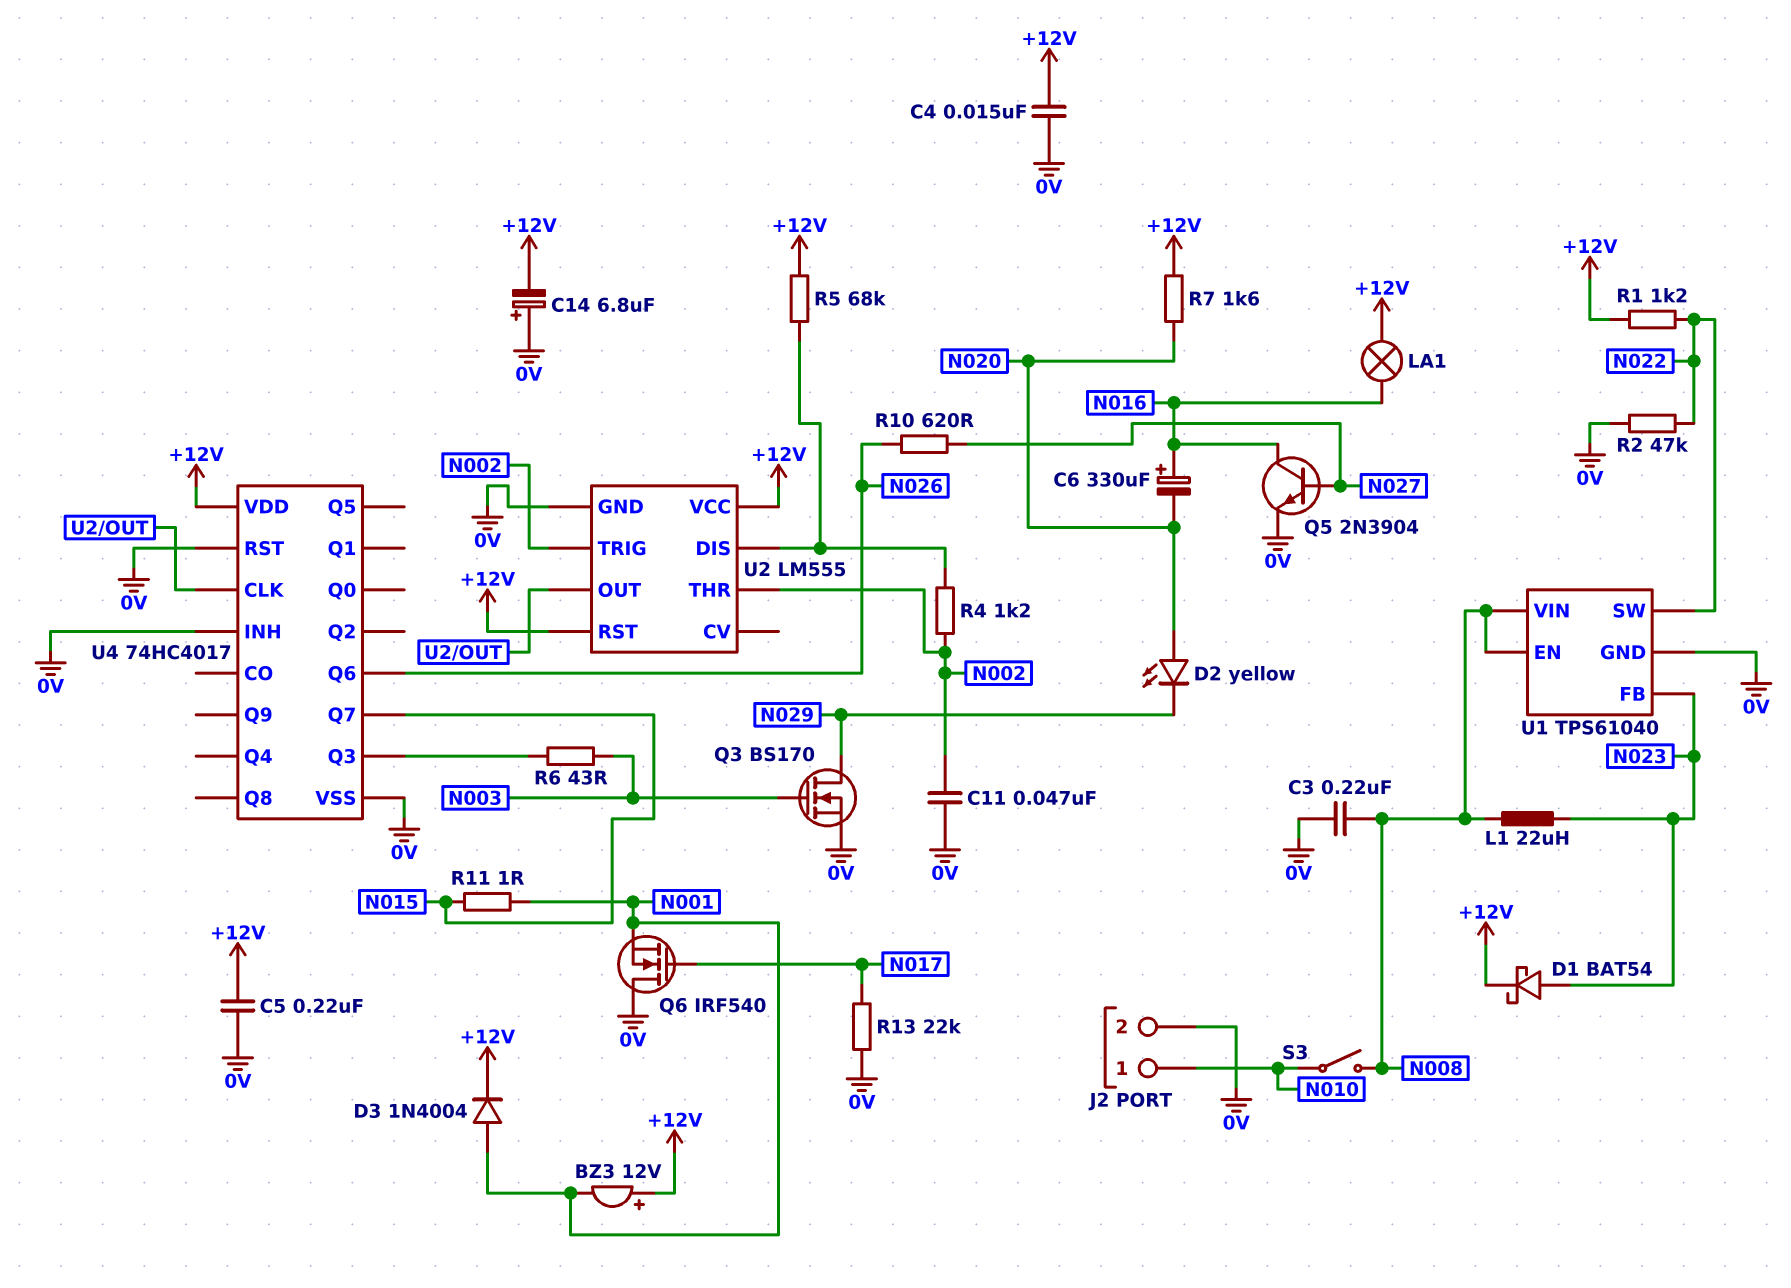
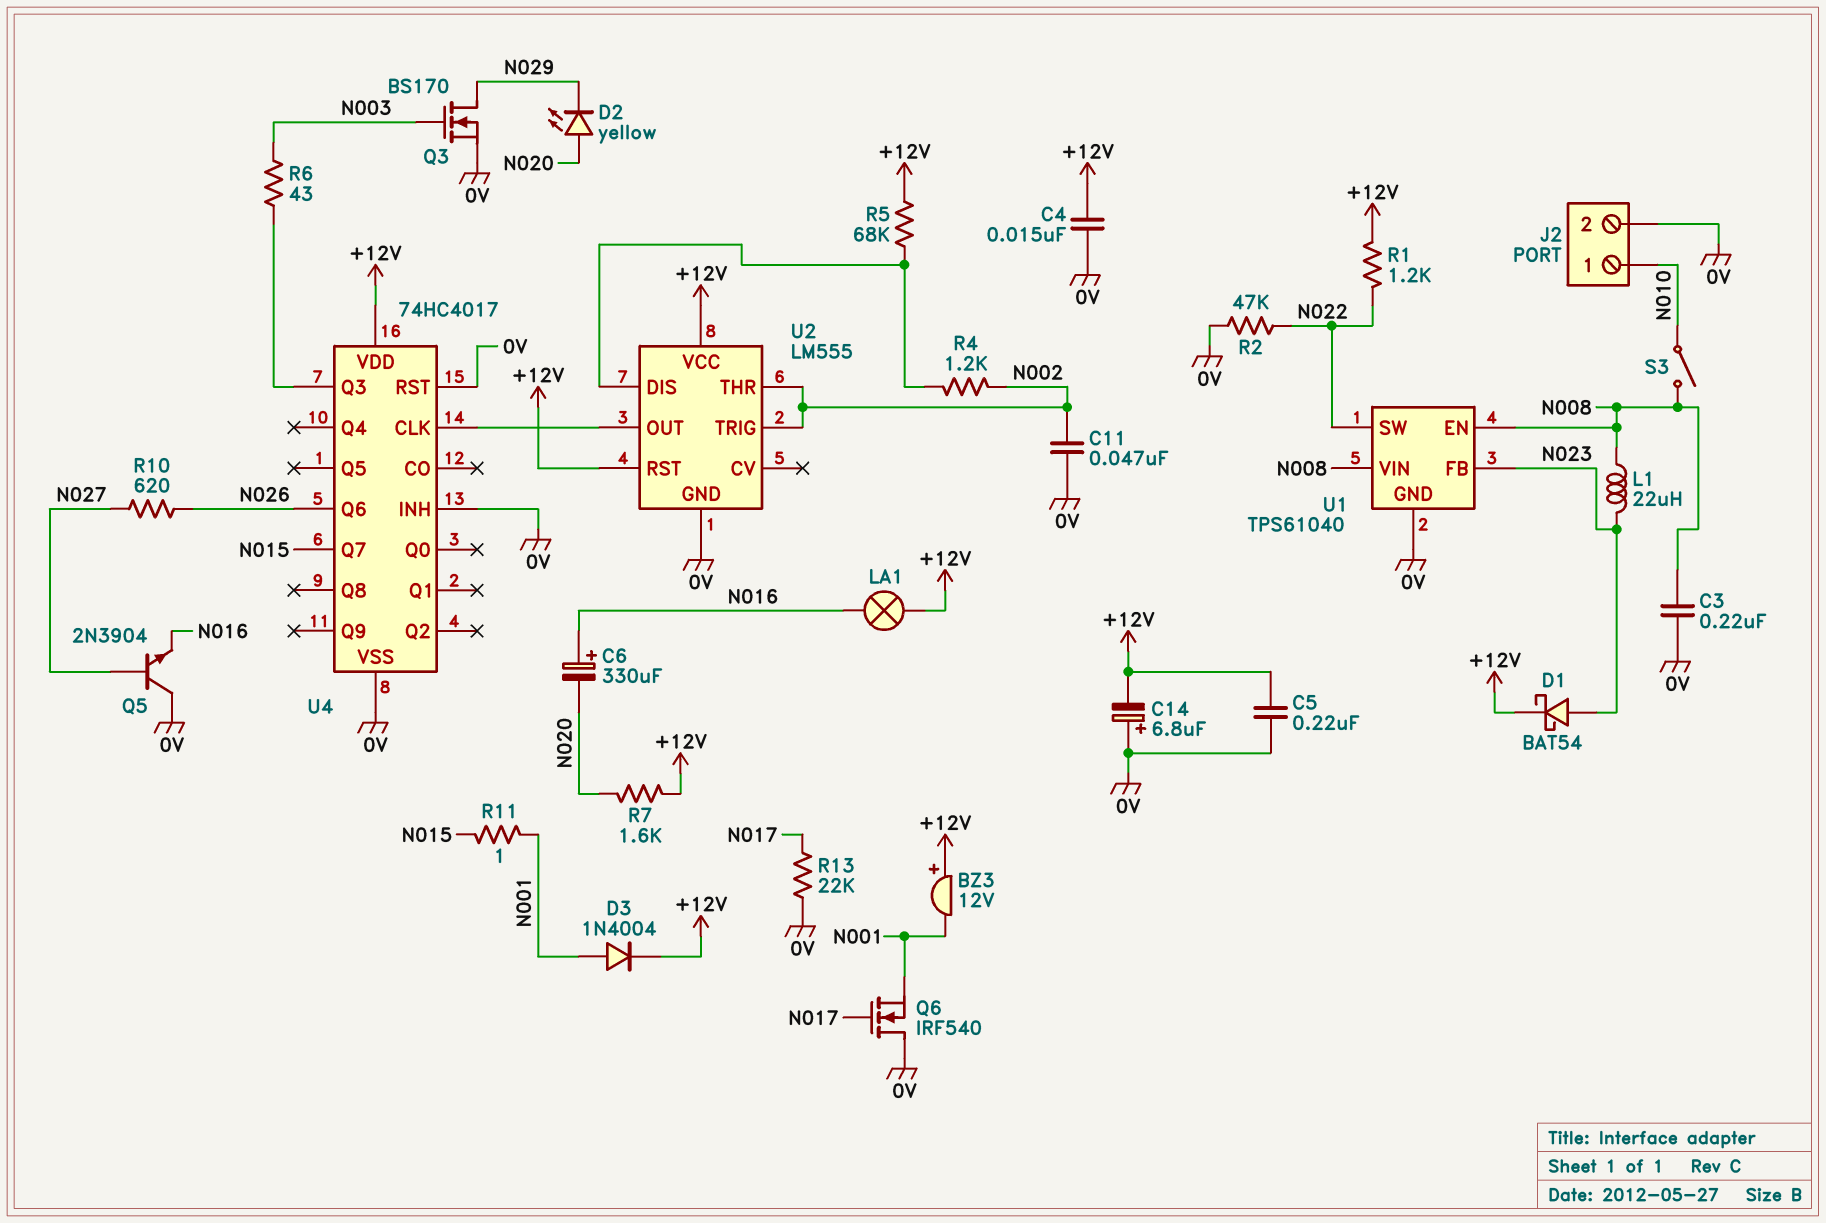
Q5: NPN 2N3904 (B N027, C N016, E 0V) -> NPN 2N3904 (B N027, C 0V, E N016)

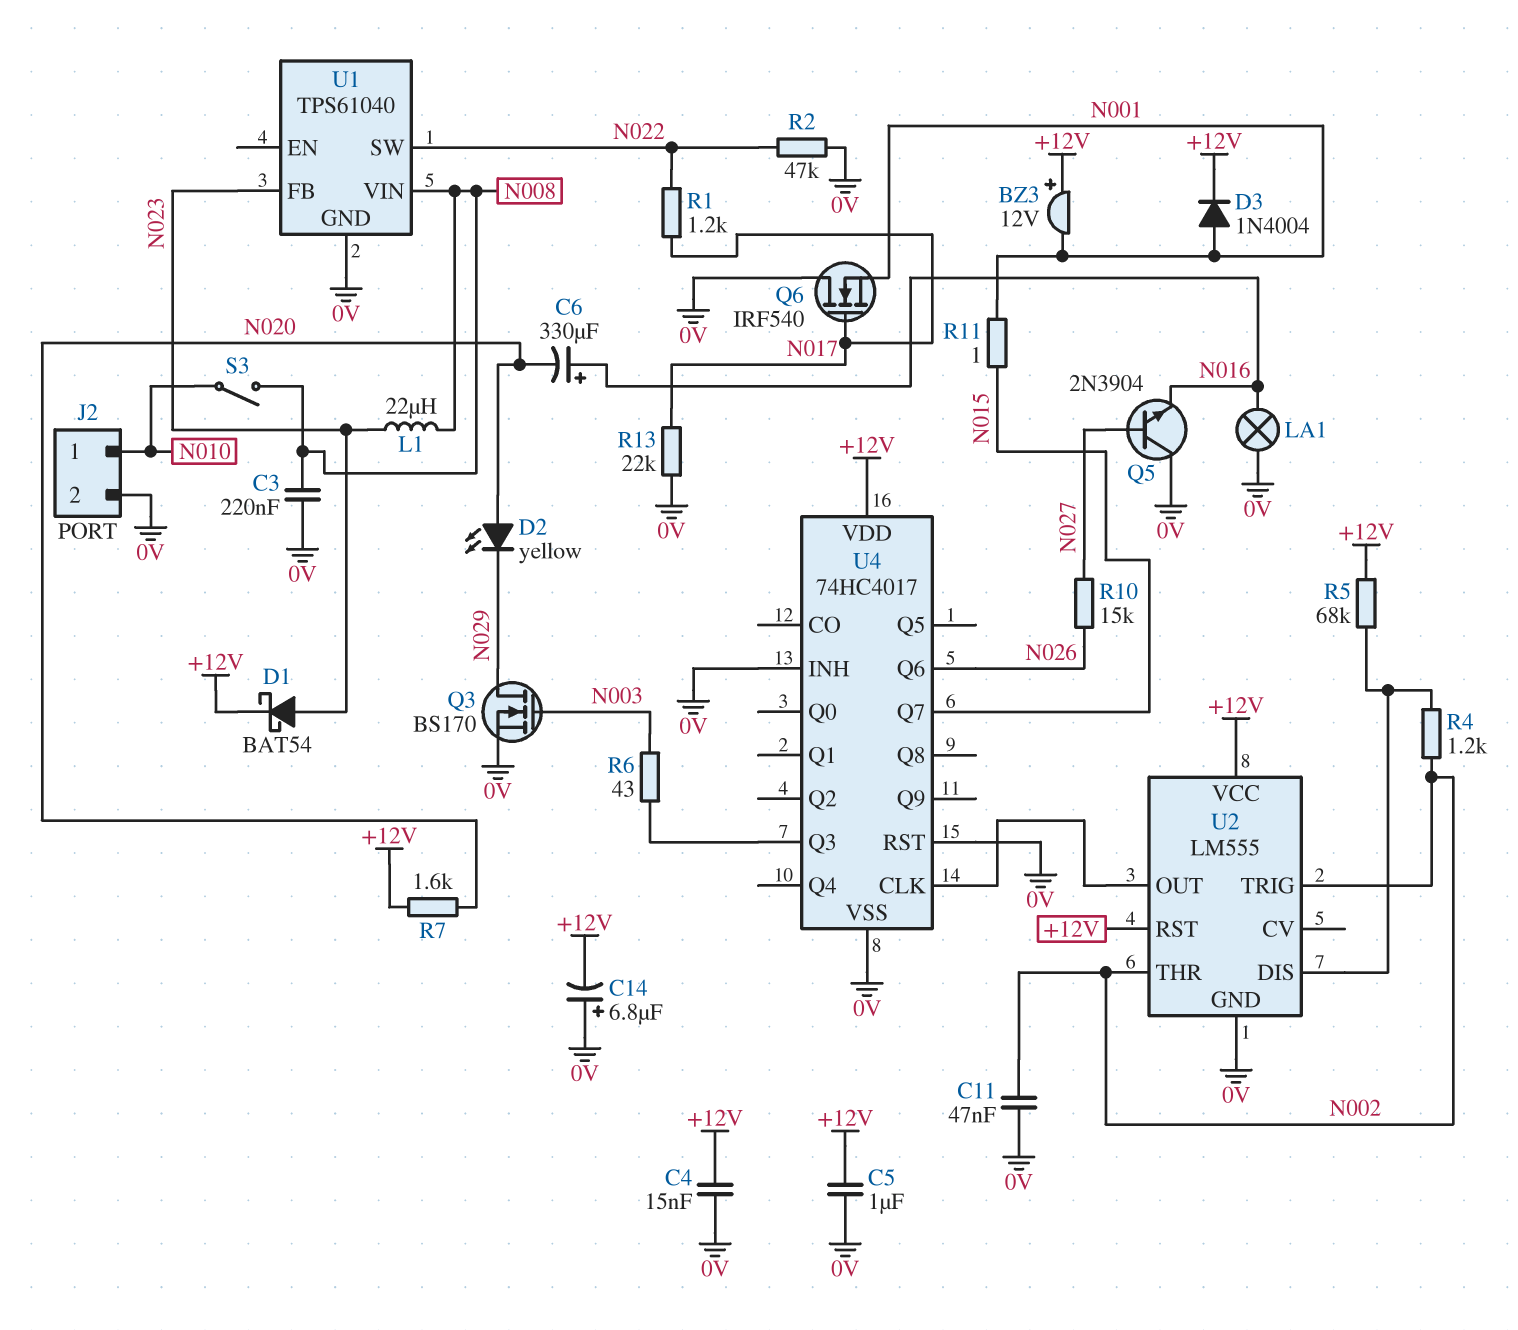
C5: 220nF (+12V, 0V) -> 1uF (+12V, 0V)
LA1: lamp (+12V, N016) -> lamp (0V, N016)
R1: 1.2k (+12V, N022) -> 1.2k (N017, N022)
R10: 620 (N026, N027) -> 15k (N026, N027)
U1 pin EN: N008 -> none

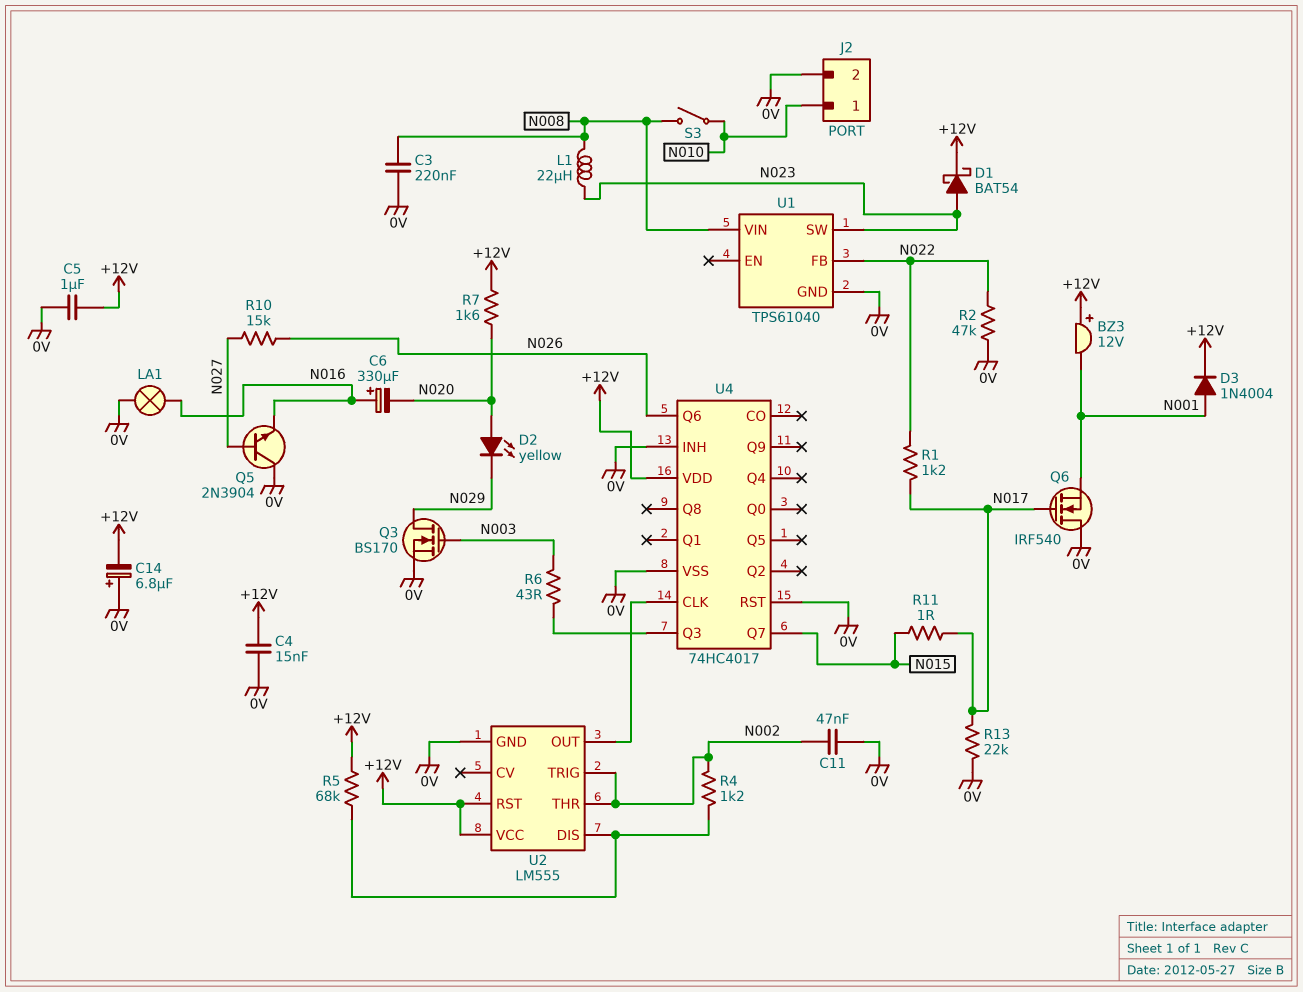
R11: 1 (N001, N015) -> 1 (N015, N017)
U1 pin FB: N023 -> N022
U1 pin SW: N022 -> N023

